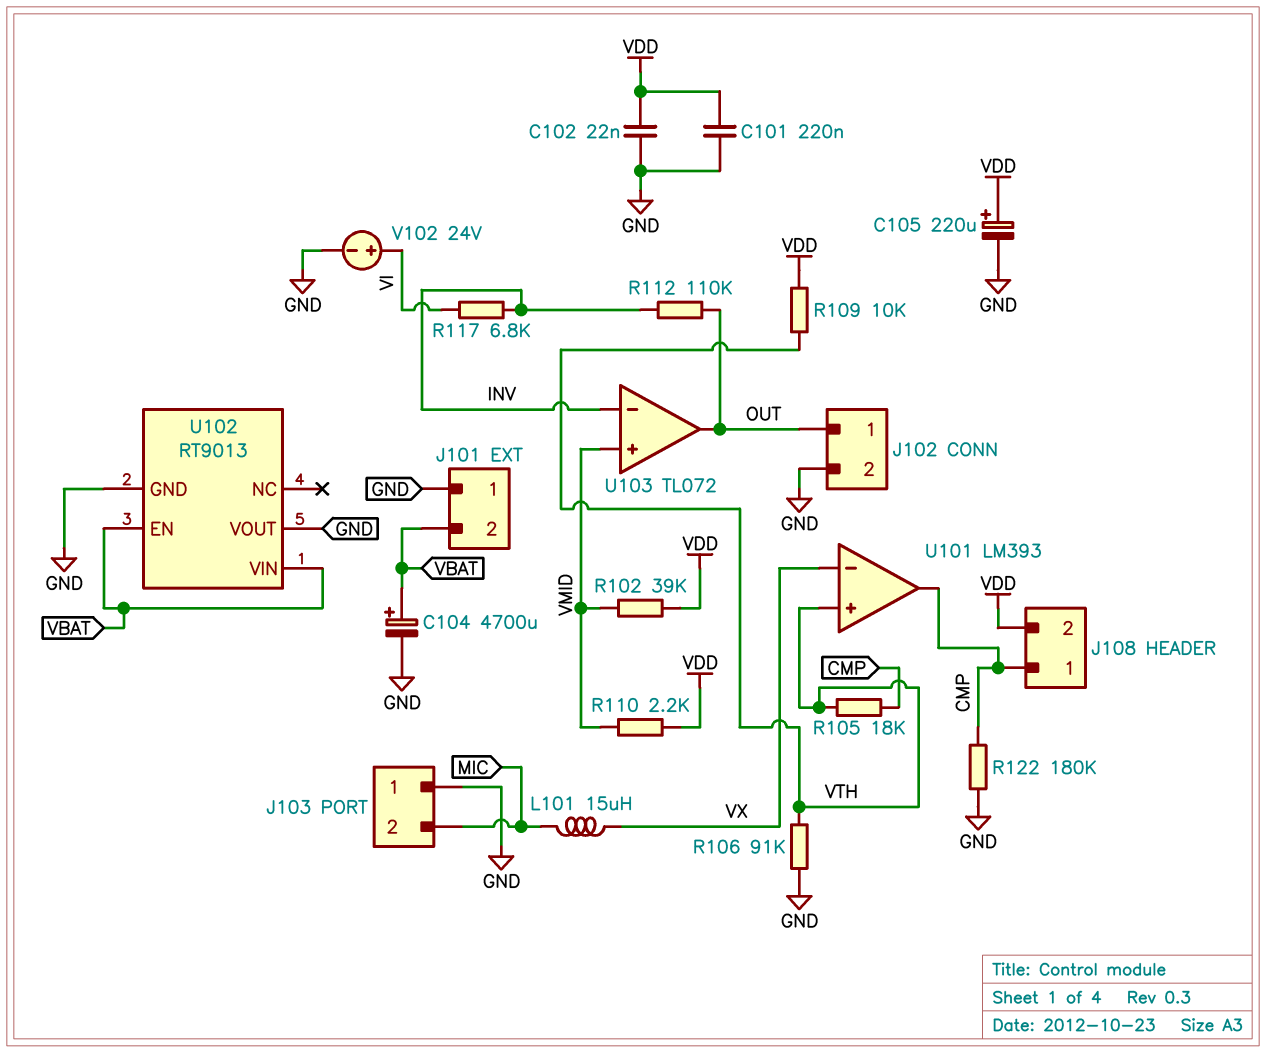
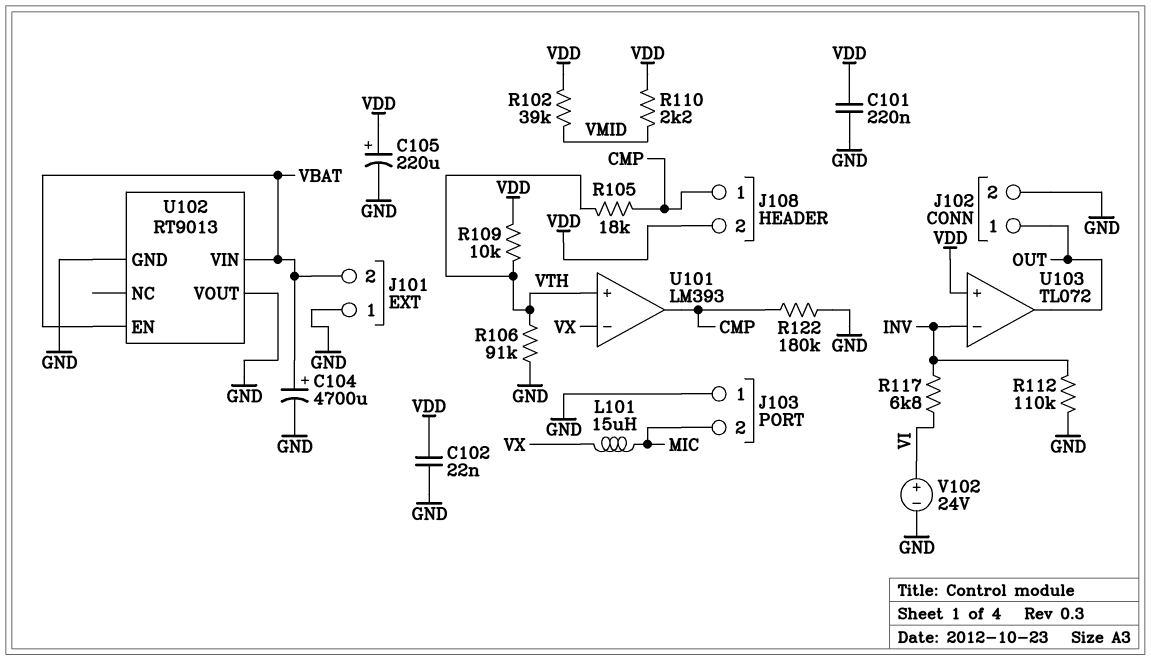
R112: 110k (INV, OUT) -> 110k (GND, INV)
U103 pin in+: VMID -> VDD

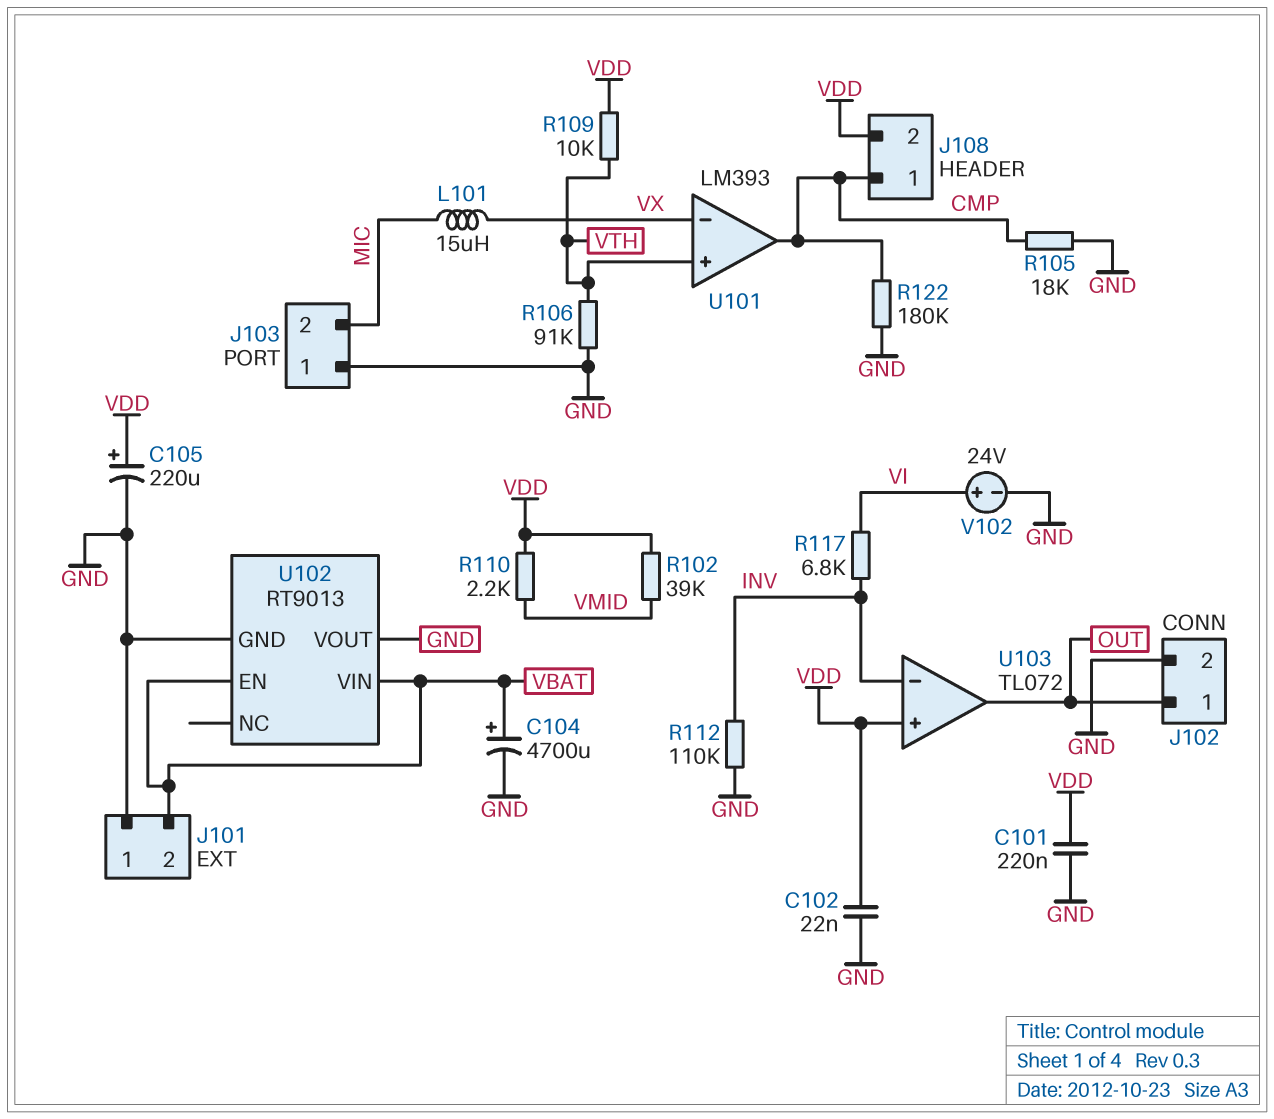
R105: 18k (CMP, VTH) -> 18k (CMP, GND)

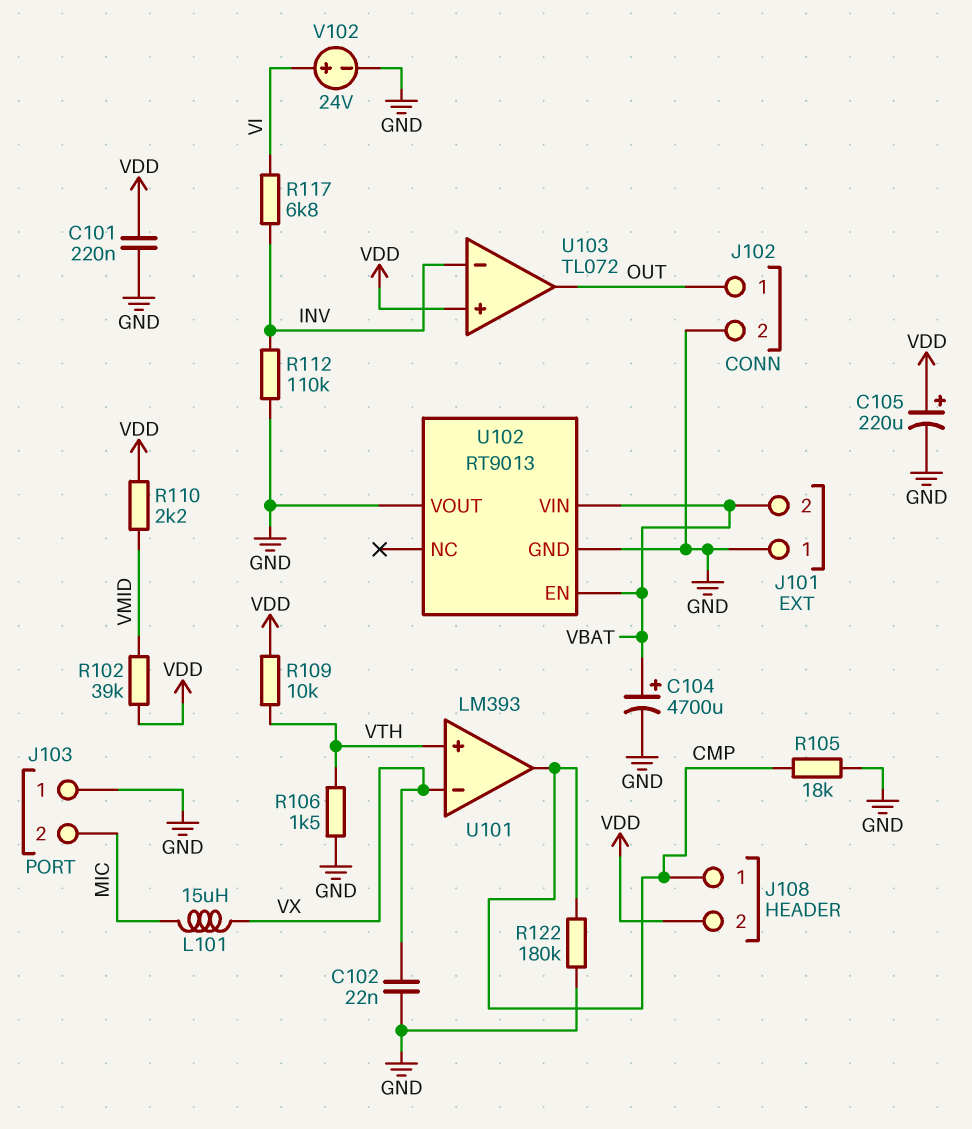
C102: 22nF (GND, VDD) -> 22nF (GND, VX)
R106: 91k (GND, VTH) -> 1.5k (GND, VTH)

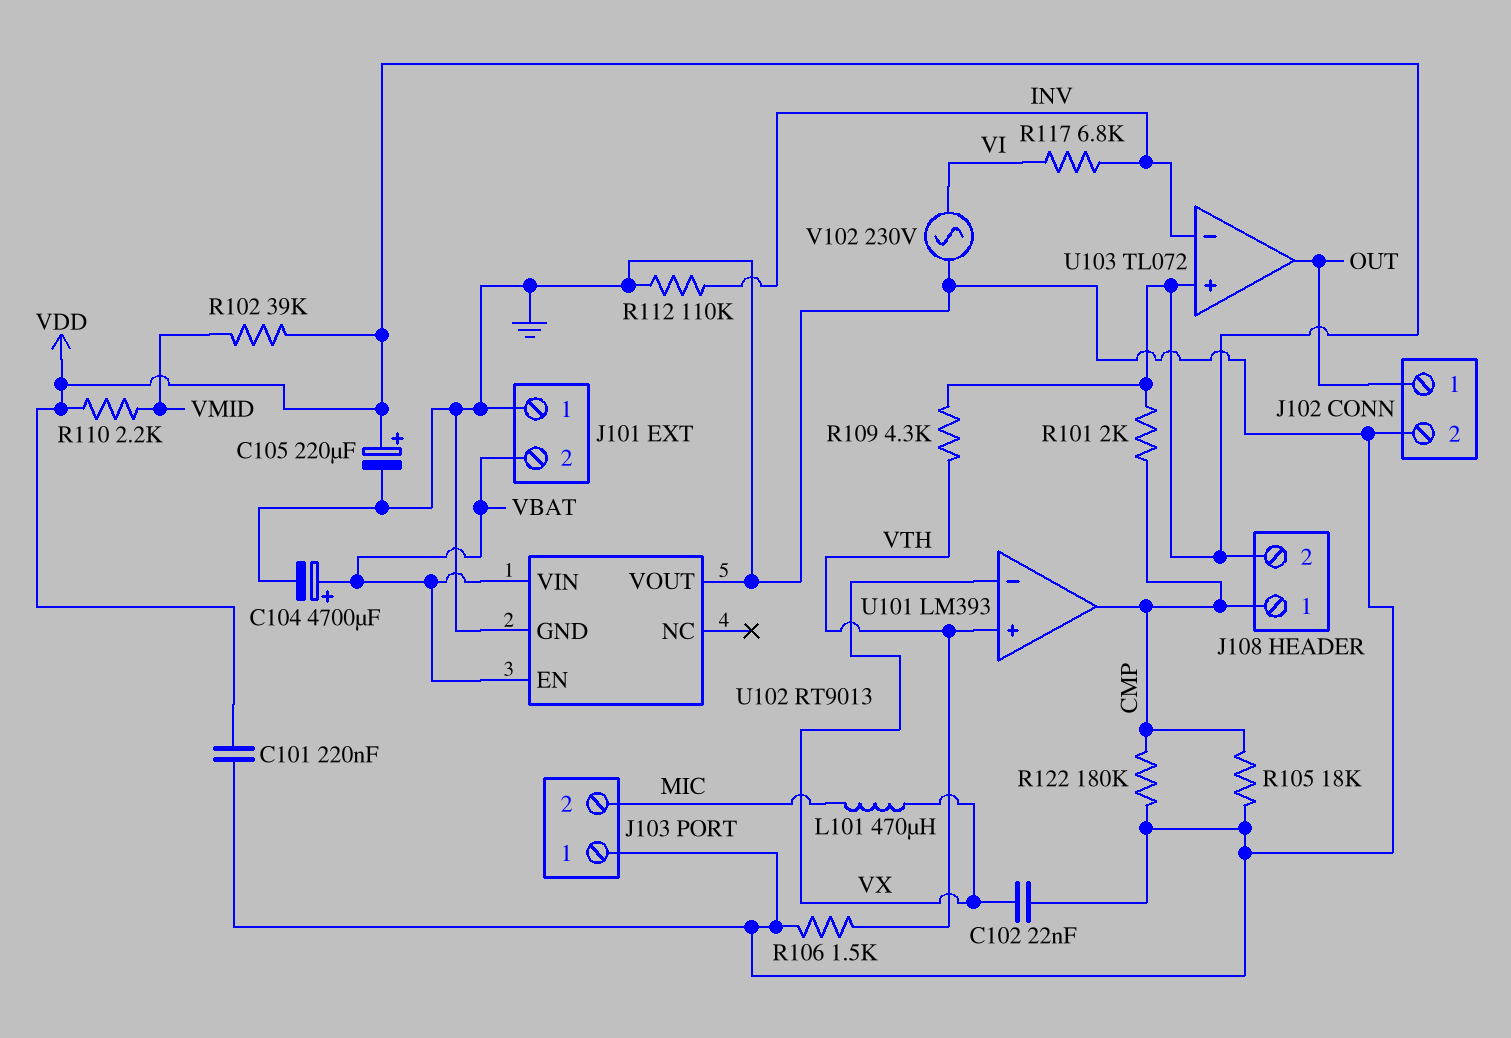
L101: 15uH (MIC, VX) -> 470uH (MIC, VX)
R101: none -> 2k (CMP, VDD)
R109: 10k (VDD, VTH) -> 4.3k (VDD, VTH)
V102: 24V (plus VI, minus GND) -> AC 230V (GND, VI)

